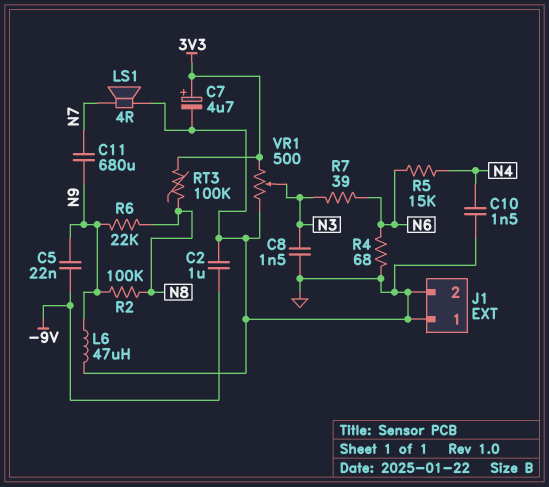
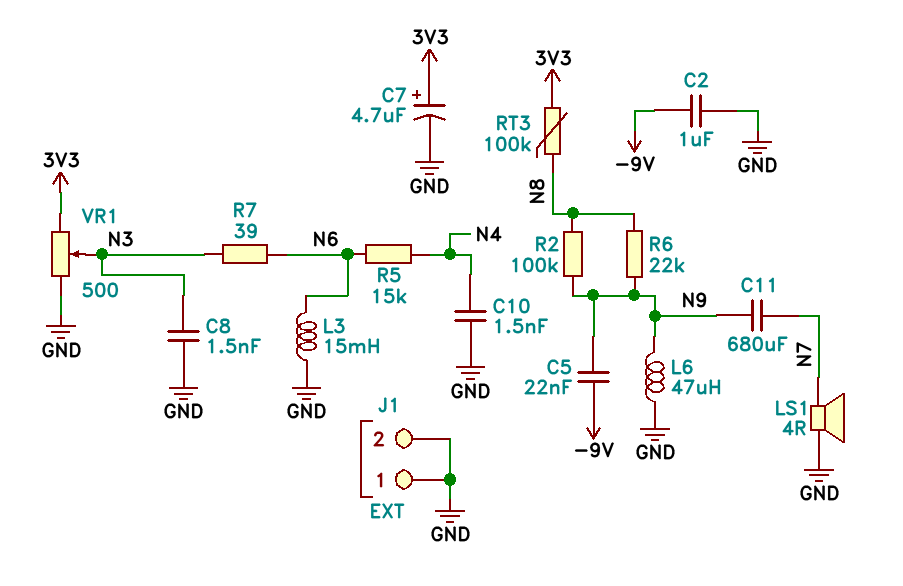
L3: none -> 15mH (GND, N6)
R4: 68 (GND, N6) -> none

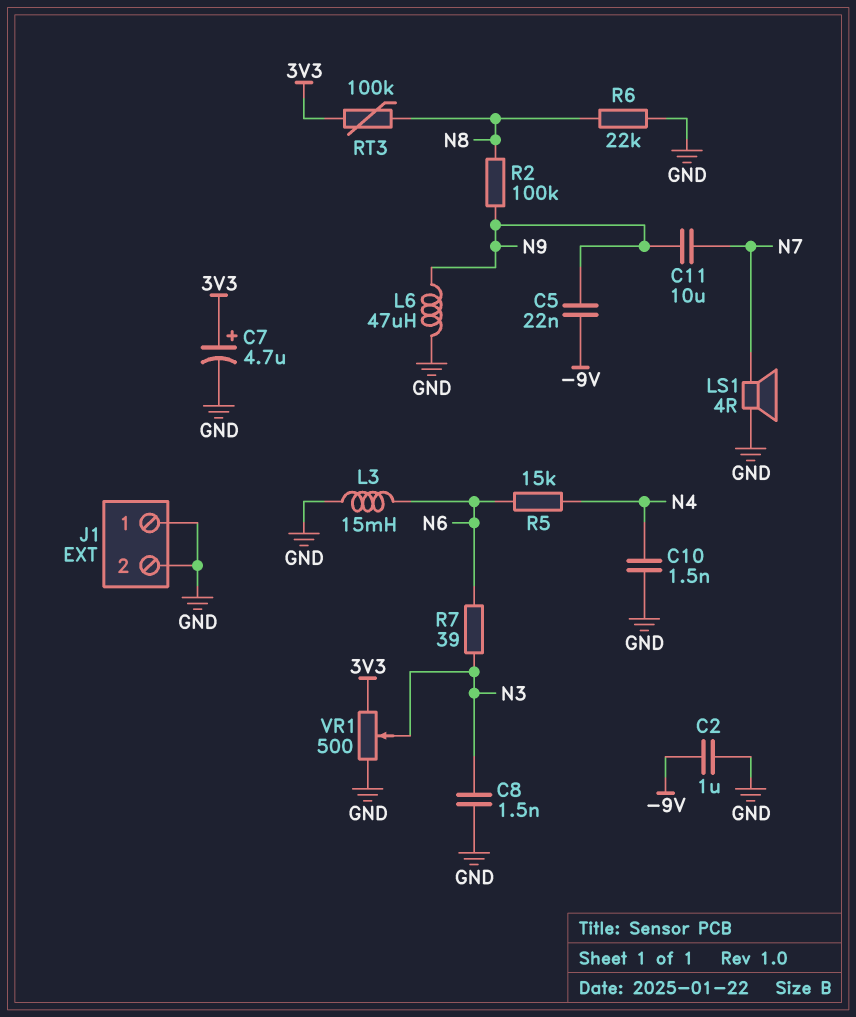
C11: 680uF (N7, N9) -> 10uF (N7, N9)
R6: 22k (N8, N9) -> 22k (GND, N8)

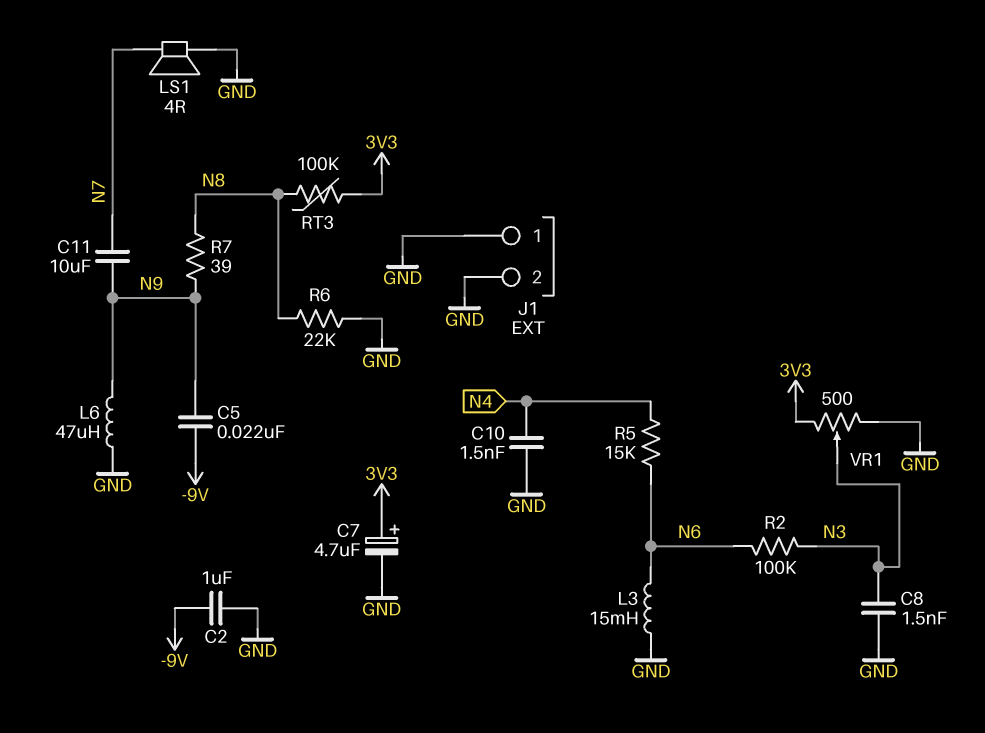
R2: 100k (N8, N9) -> 100k (N3, N6)
R7: 39 (N3, N6) -> 39 (N8, N9)

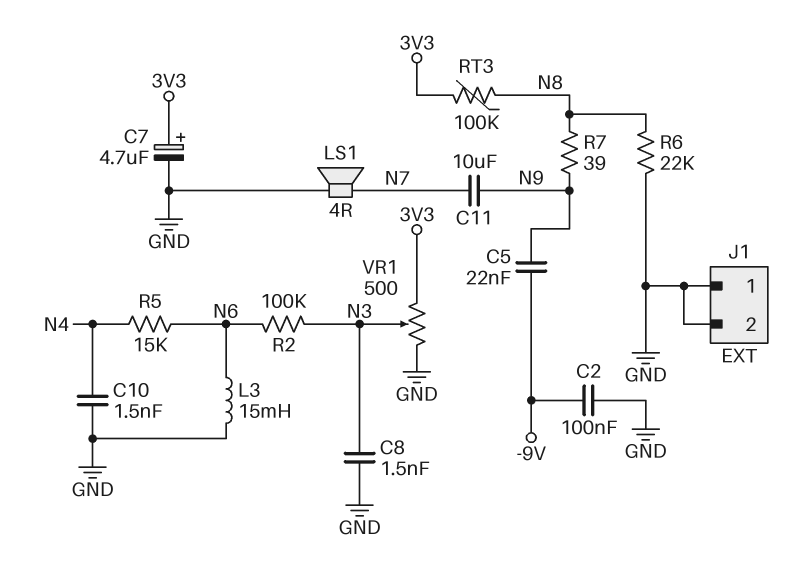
C2: 1uF (-9V, GND) -> 100nF (-9V, GND)
L6: 47uH (GND, N9) -> none

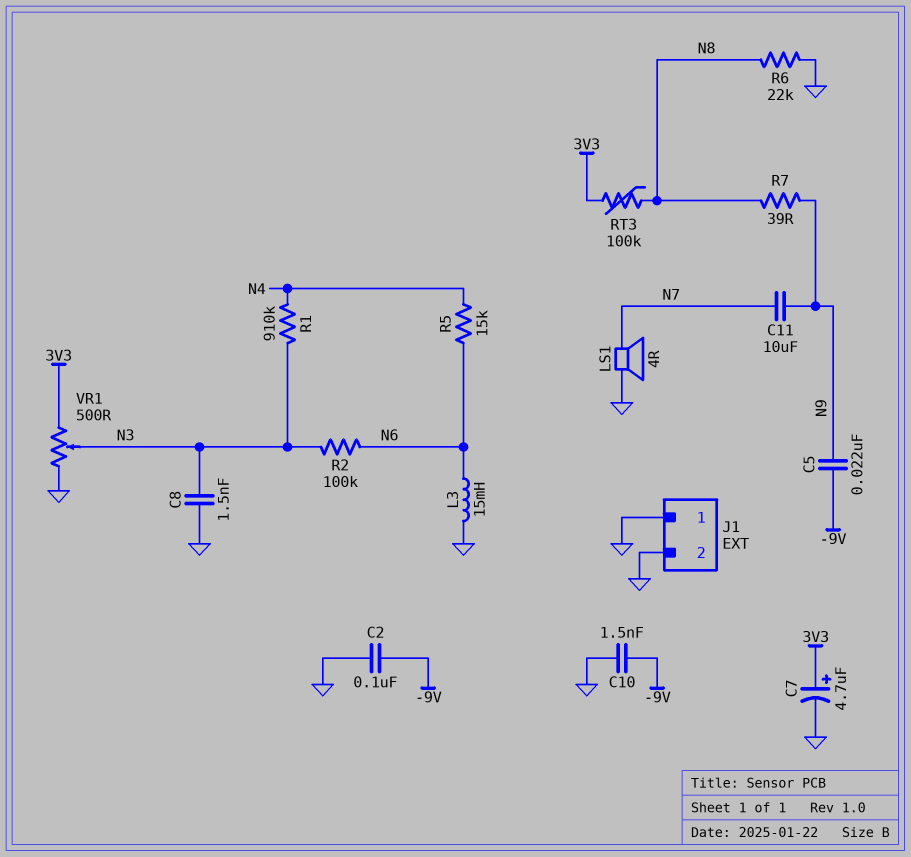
C10: 1.5nF (GND, N4) -> 1.5nF (-9V, GND)
R1: none -> 910k (N3, N4)

